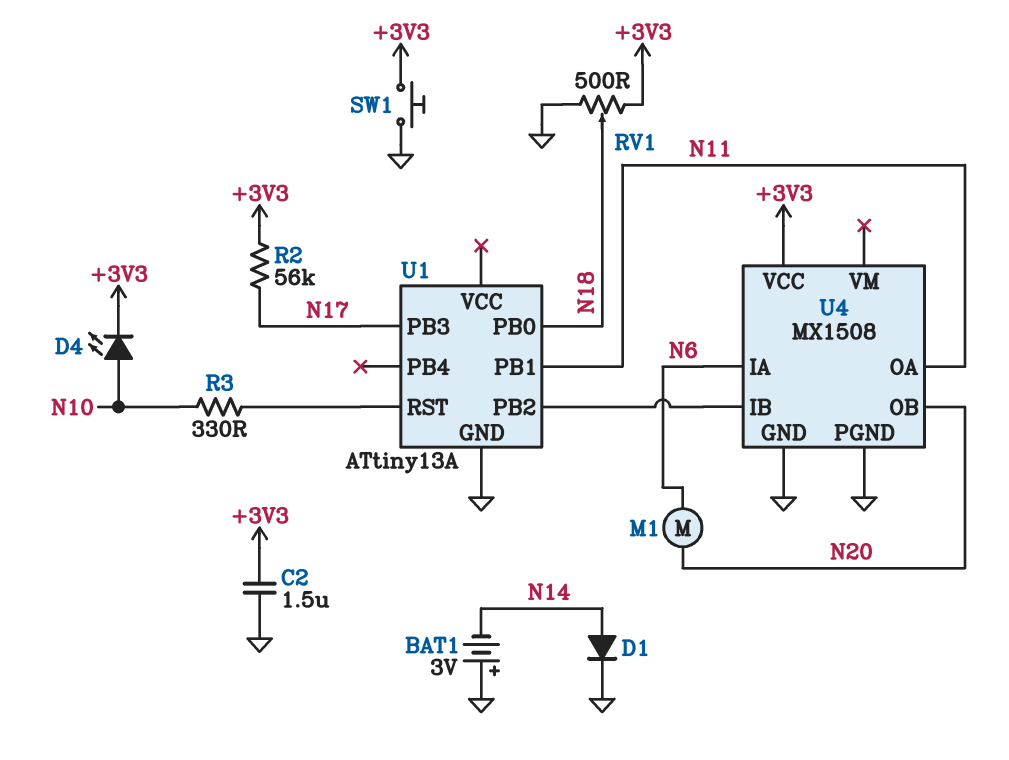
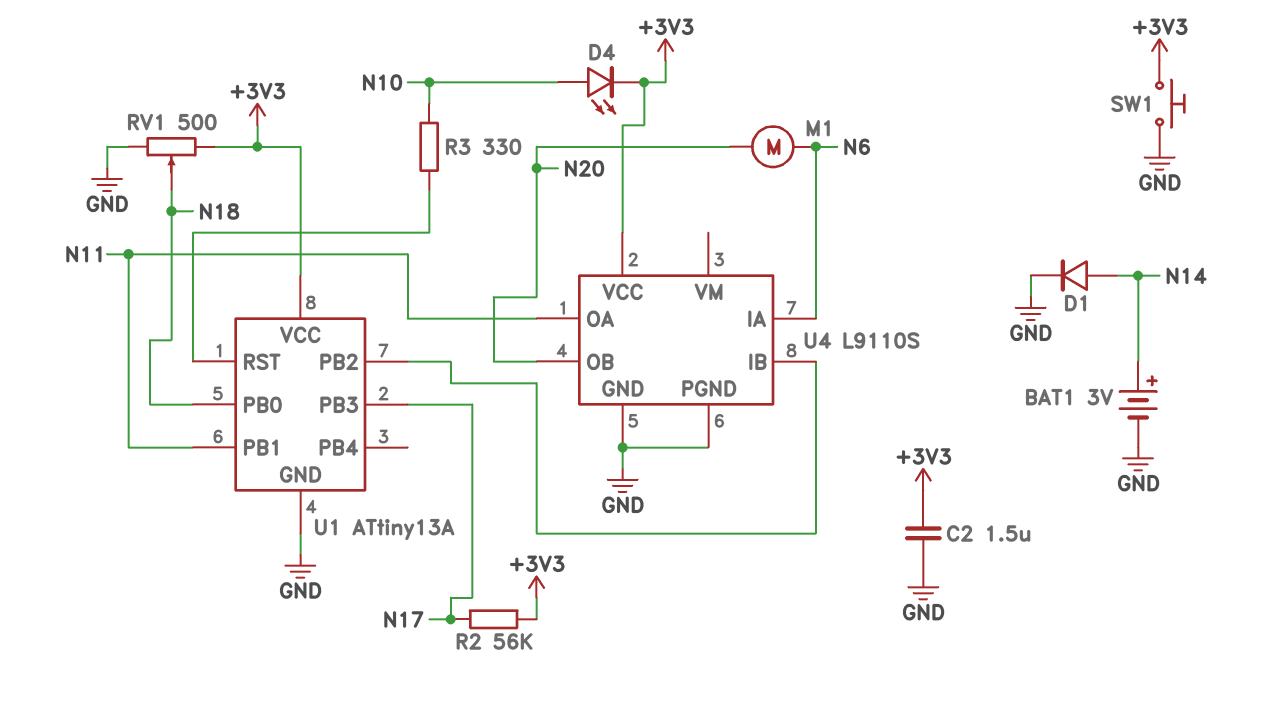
BAT1: 3V (plus GND, minus N14) -> 3V (plus N14, minus GND)
U1 pin VCC: none -> +3V3
U4: MX1508 -> L9110S

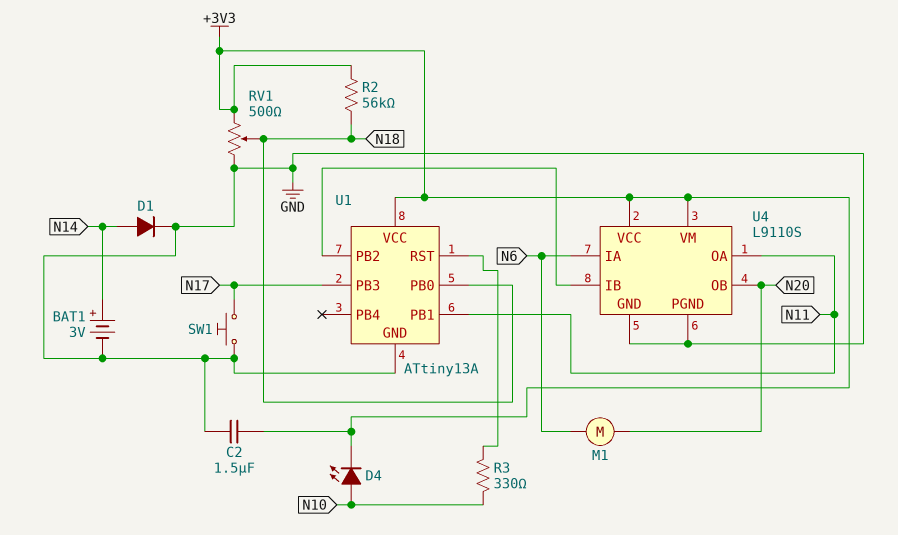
R2: 56k (+3V3, N17) -> 56k (+3V3, N18)
SW1: button (+3V3, GND) -> button (GND, N17)
U4 pin VM: none -> +3V3

